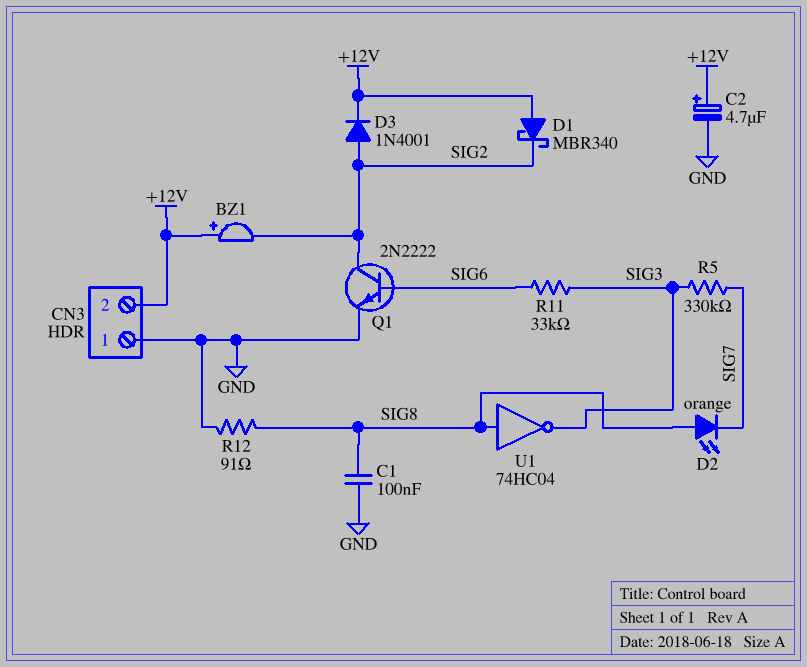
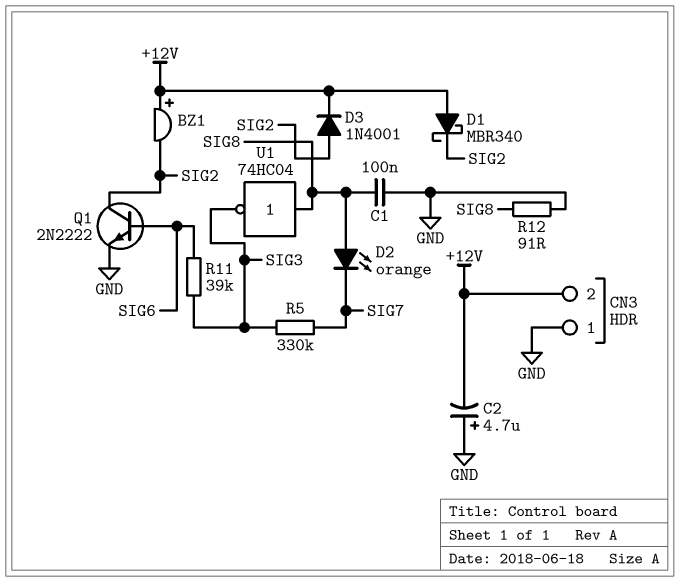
C2: 4.7uF (plus +12V, minus GND) -> 4.7uF (plus GND, minus +12V)
R11: 33k (SIG3, SIG6) -> 39k (SIG3, SIG6)

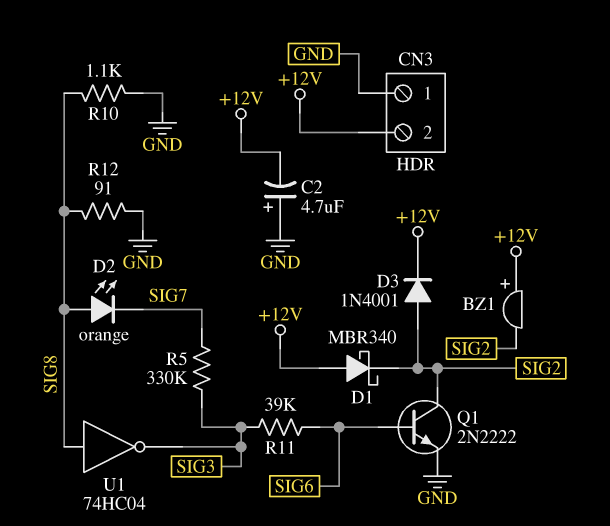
C1: 100nF (GND, SIG8) -> none
R10: none -> 1.1k (GND, SIG8)

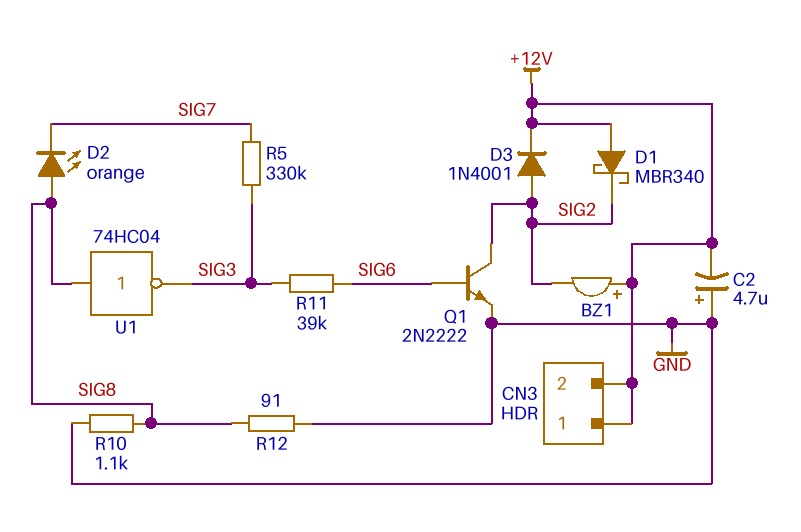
CN3 pin 1: GND -> +12V

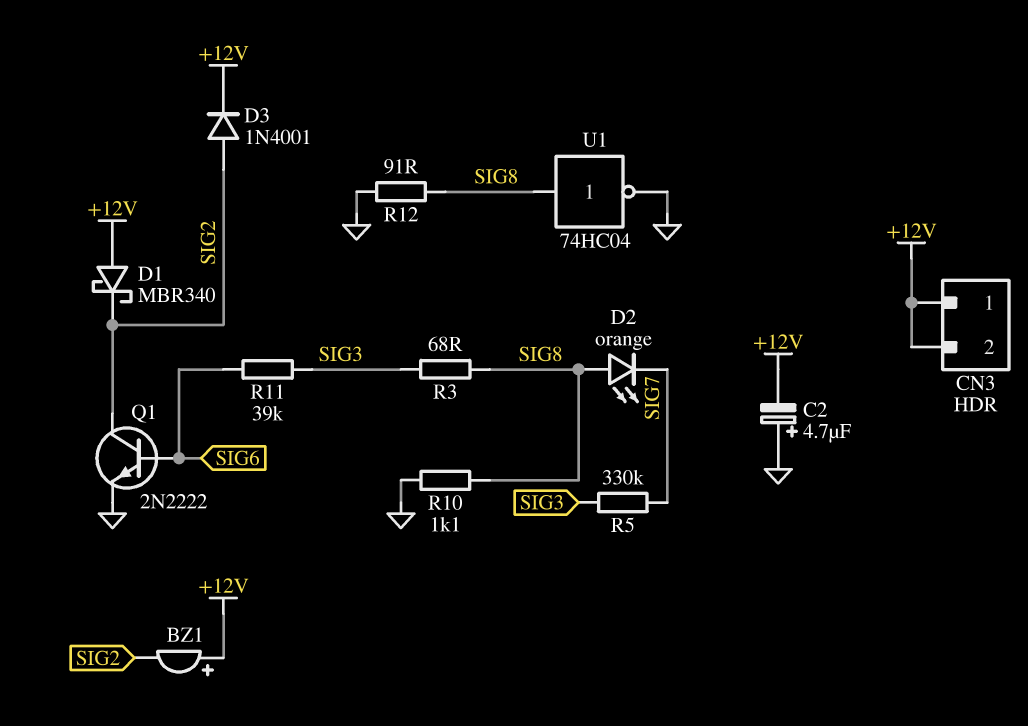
R3: none -> 68 (SIG3, SIG8)
U1: NOT 74HC04 (in SIG8, out SIG3) -> NOT 74HC04 (in SIG8, out GND)

